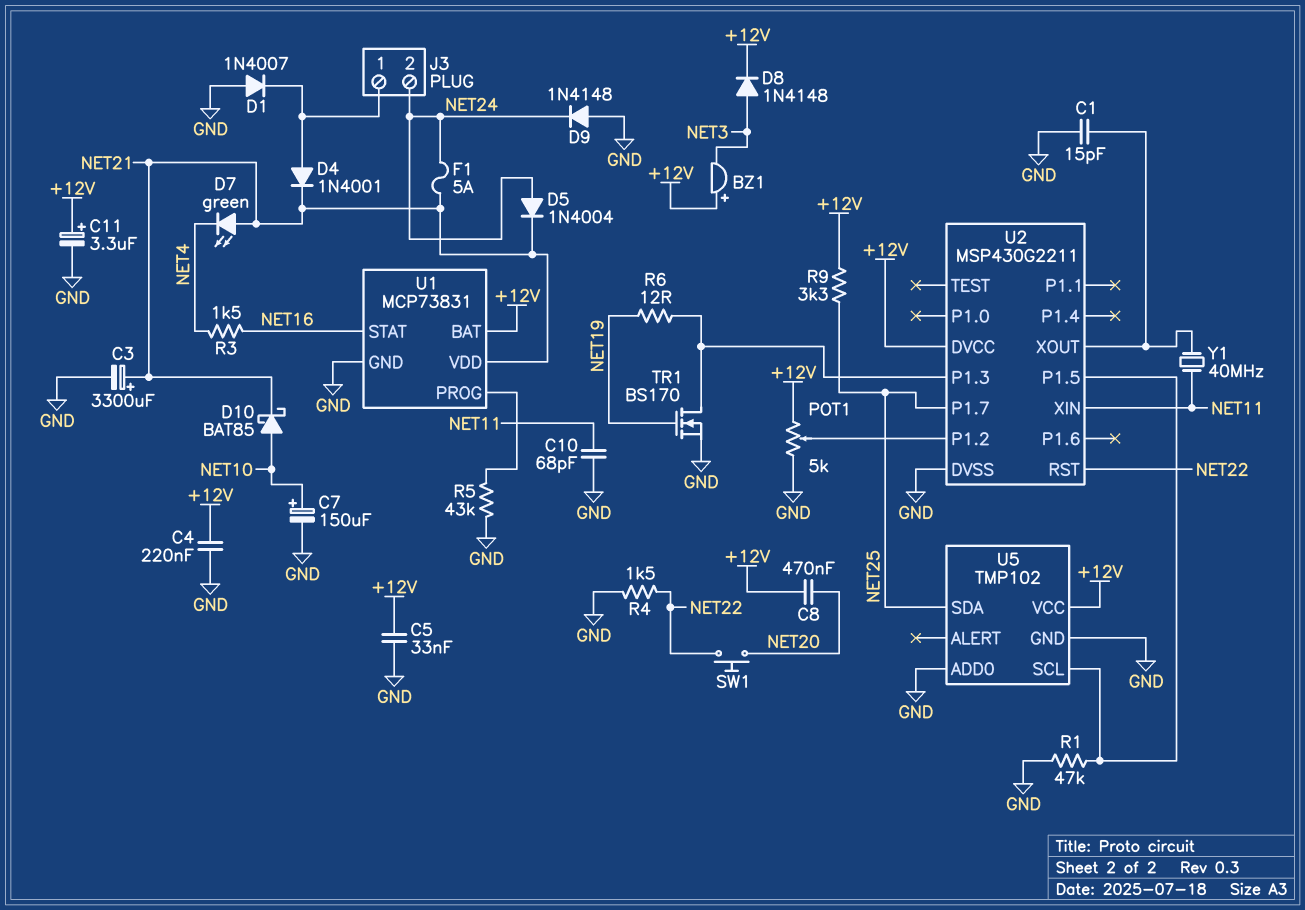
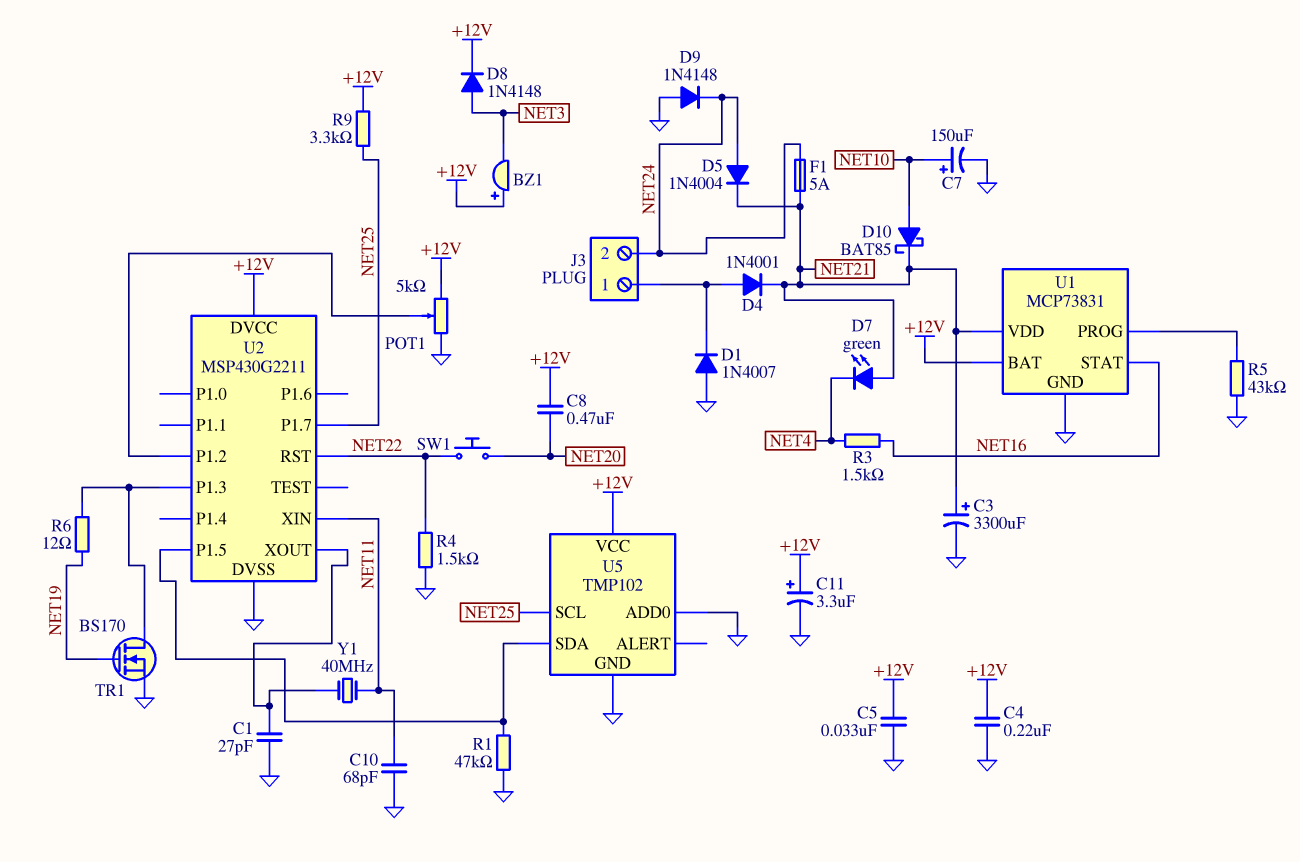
C1: 15pF (GND, U2/XOUT) -> 27pF (GND, U2/XOUT)
U5 pin SCL: U2/P1.5 -> NET25
U5 pin SDA: NET25 -> U2/P1.5

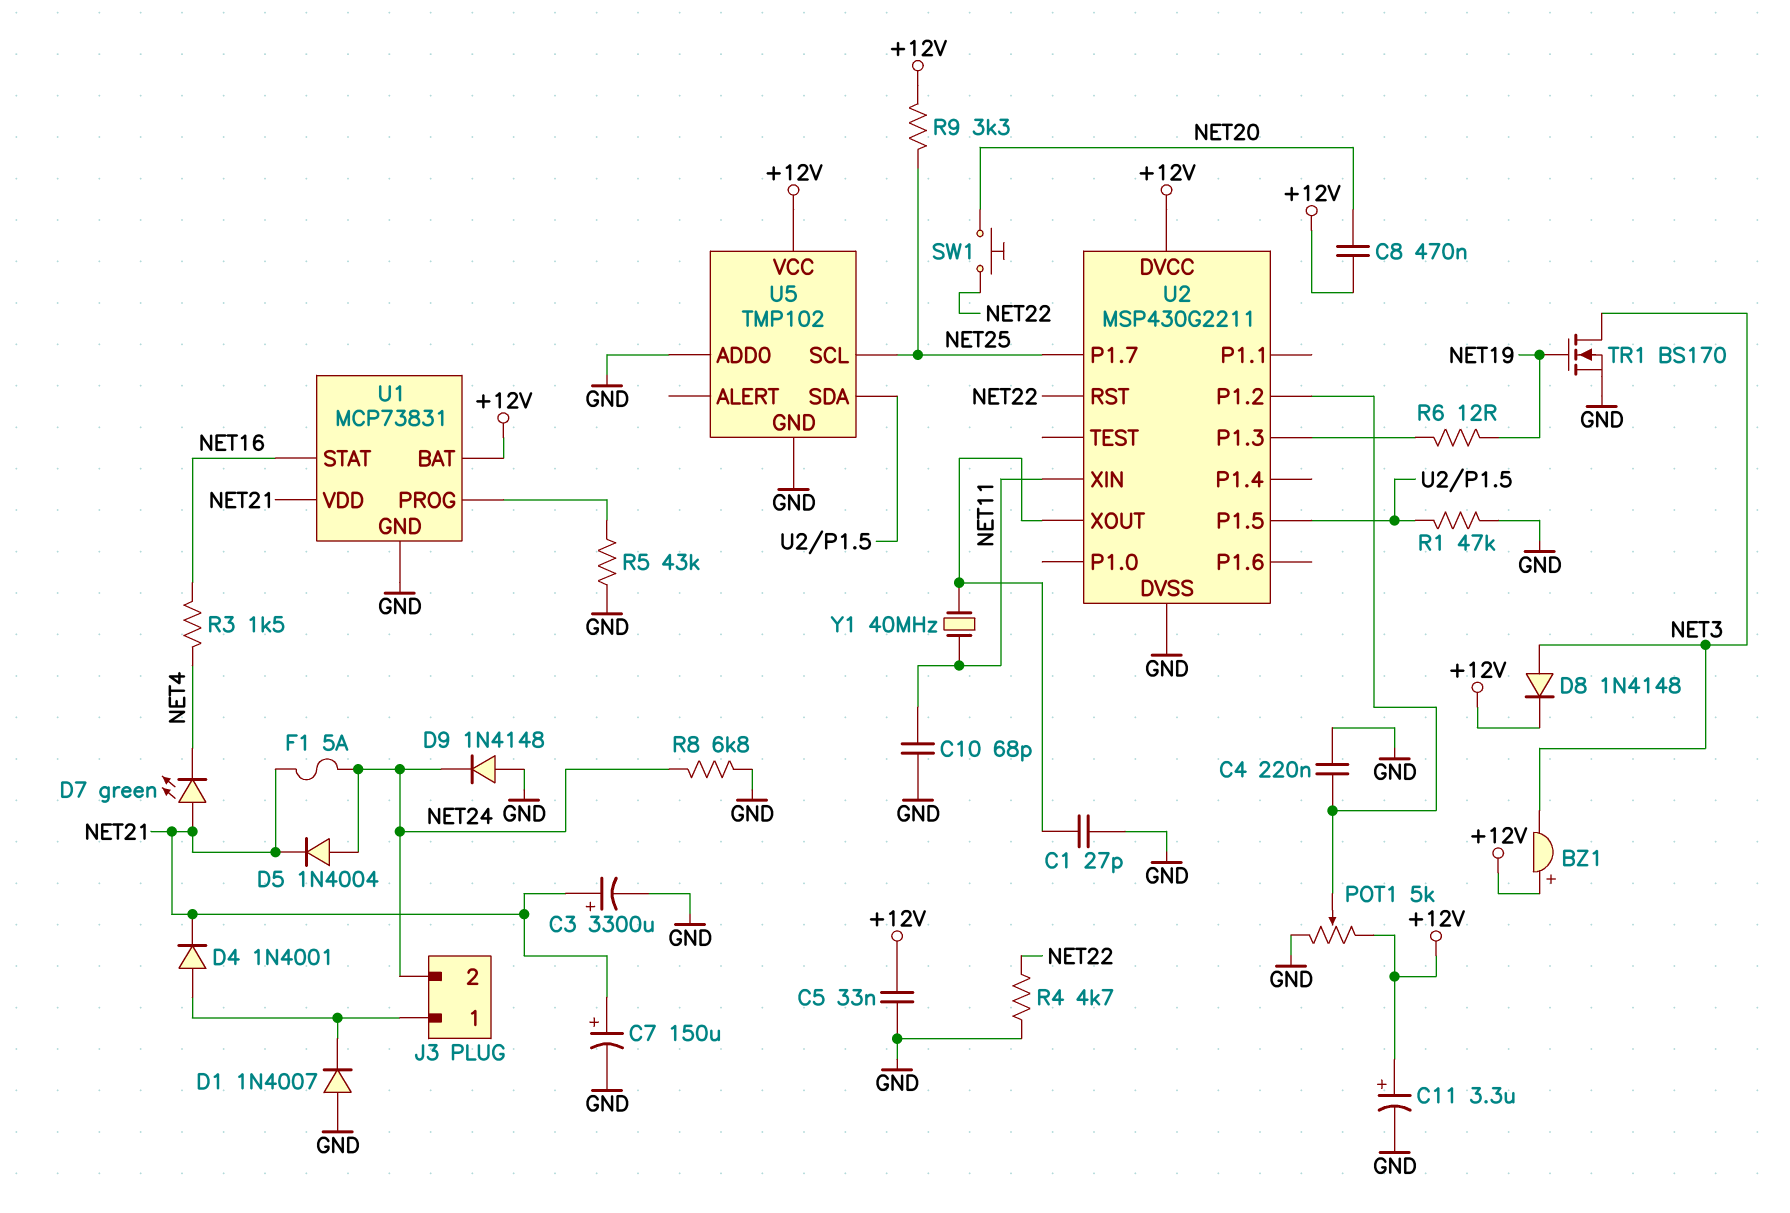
C4: 220nF (+12V, GND) -> 220nF (GND, U2/P1.2)
C7: 150uF (plus NET10, minus GND) -> 150uF (plus NET21, minus GND)
D10: schottky BAT85 (A NET10, K NET21) -> none
R4: 1.5k (GND, NET22) -> 4.7k (GND, NET22)
R8: none -> 6.8k (GND, NET24)
TR1: NMOS BS170 (G NET19, D U2/P1.3, S GND) -> NMOS BS170 (G NET19, D NET3, S GND)

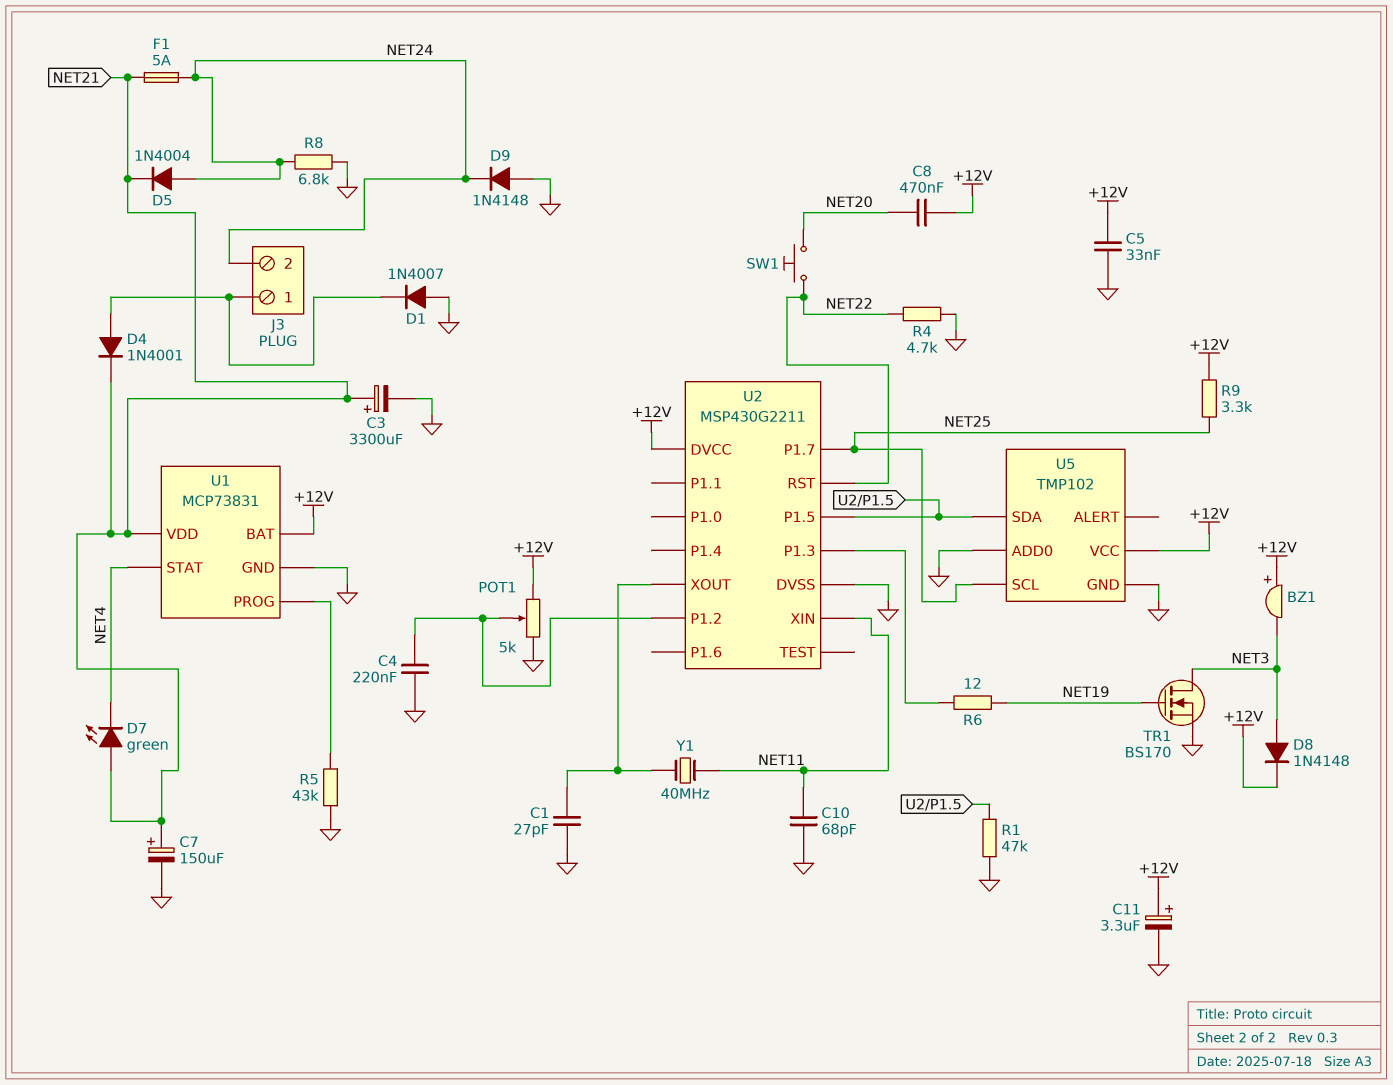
R3: 1.5k (NET4, NET16) -> none
U1 pin STAT: NET16 -> NET4

